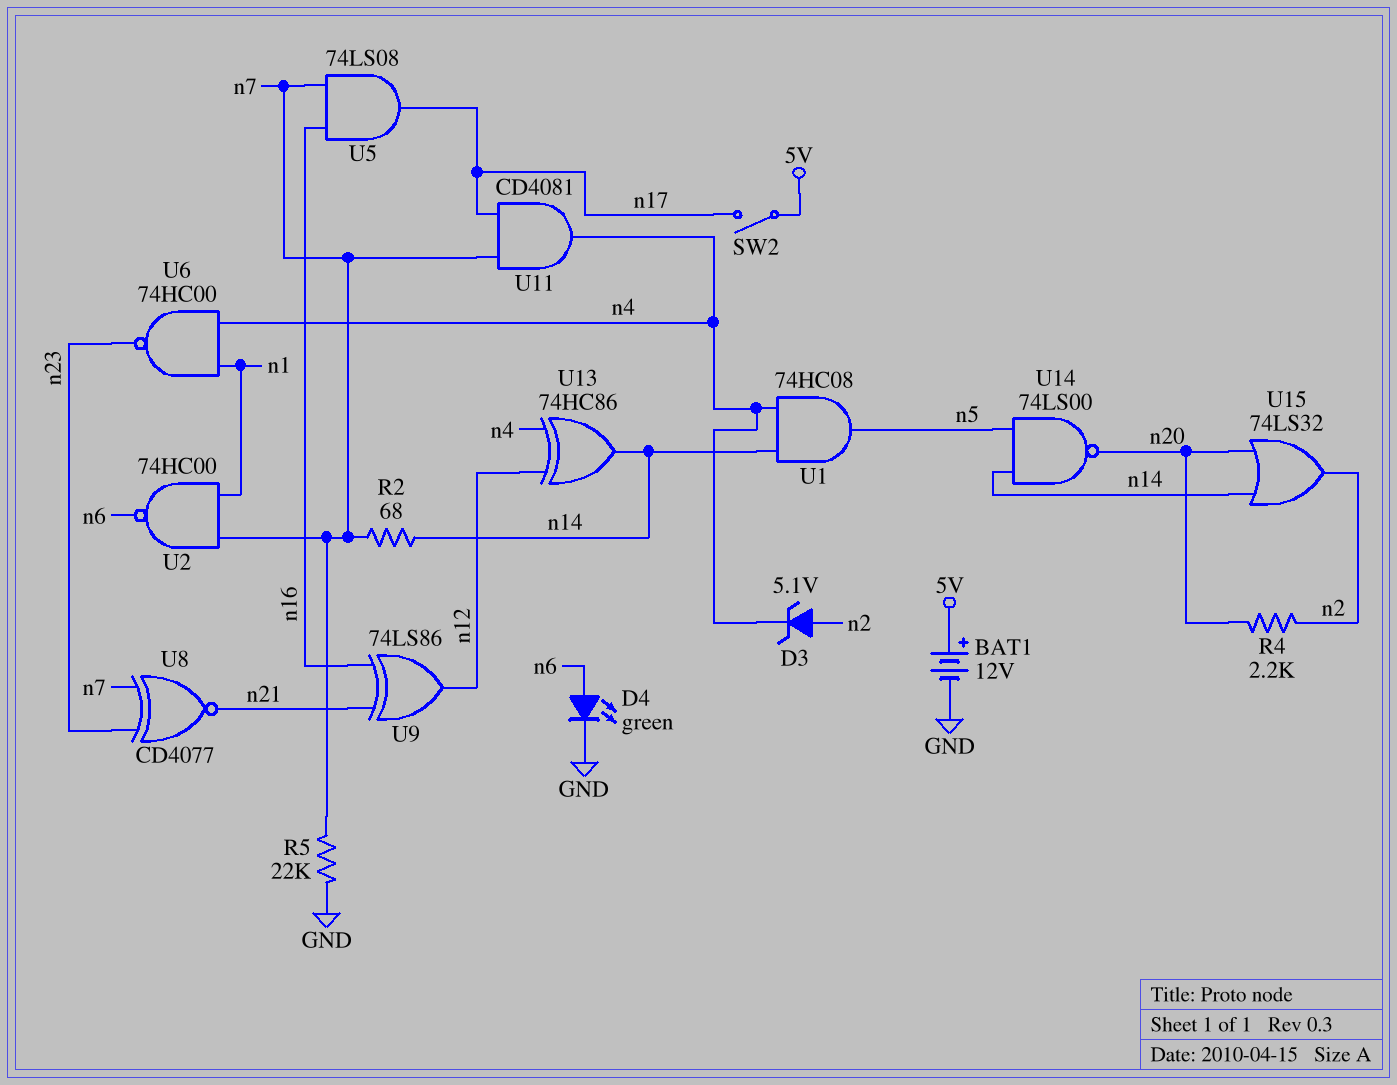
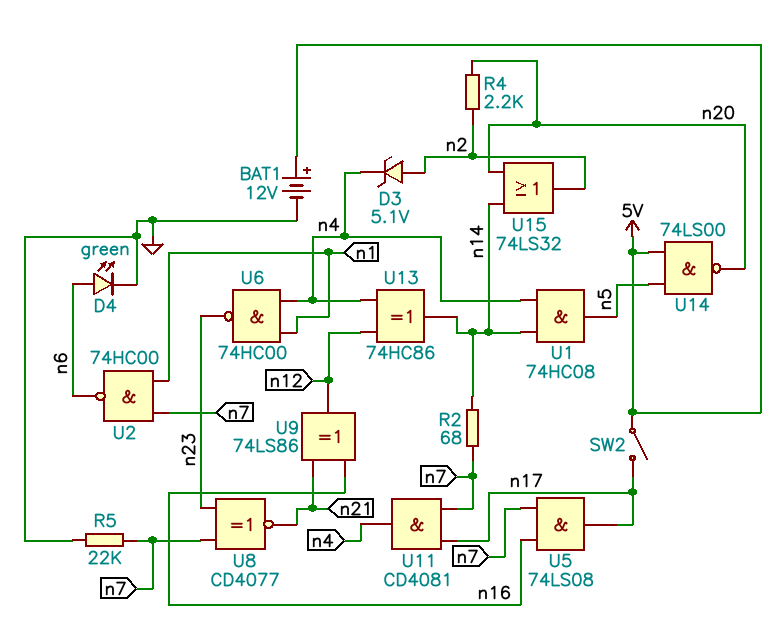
U14: NAND 74LS00 (in n5, in n14, out n20) -> NAND 74LS00 (in 5V, in n5, out n20)

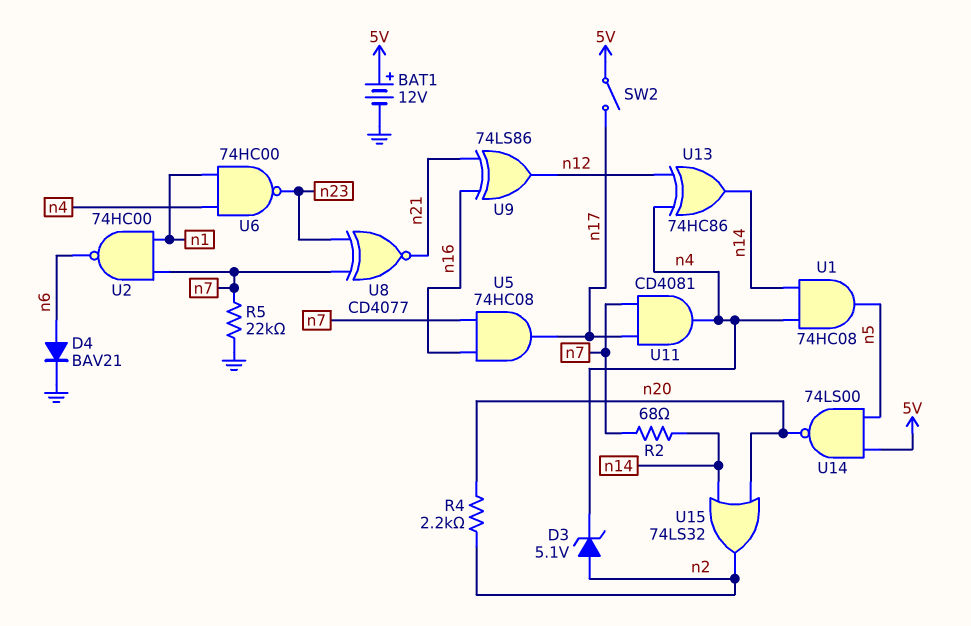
D4: LED green (A n6, K GND) -> diode BAV21 (A n6, K GND)
U5: AND 74LS08 (in n7, in n16, out n17) -> AND 74HC08 (in n7, in n16, out n17)

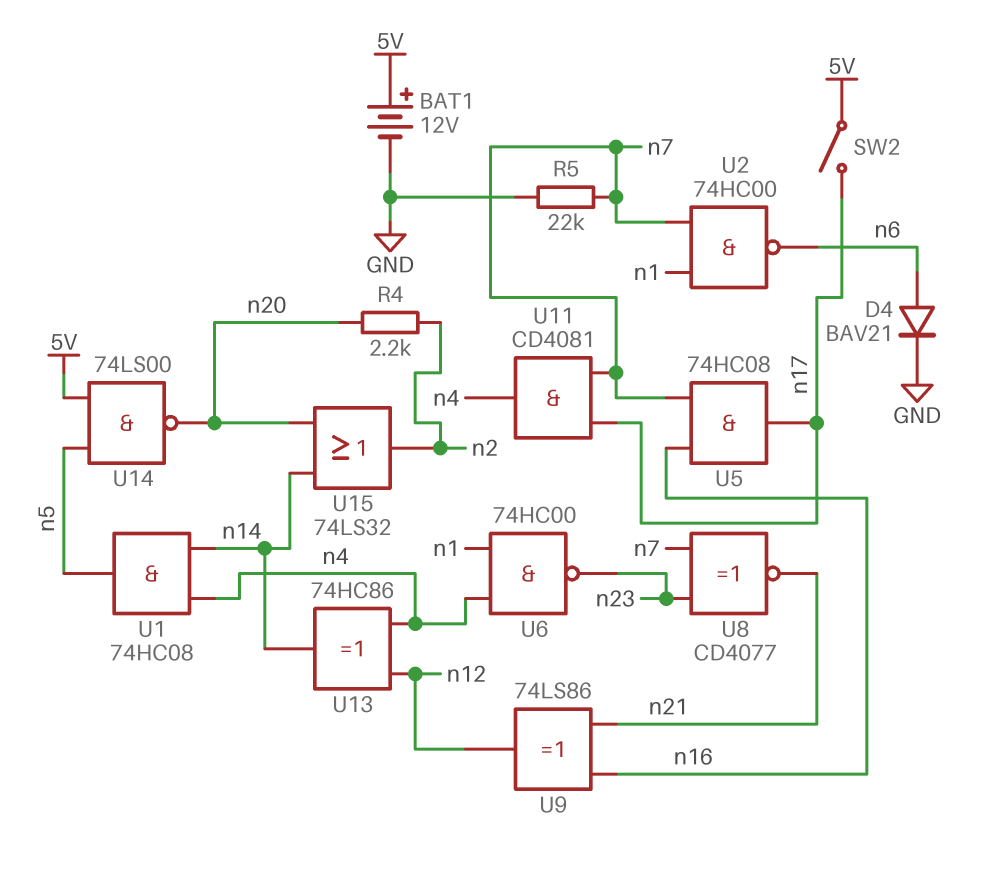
D3: zener 5.1V (A n2, K n4) -> none
R2: 68 (n7, n14) -> none

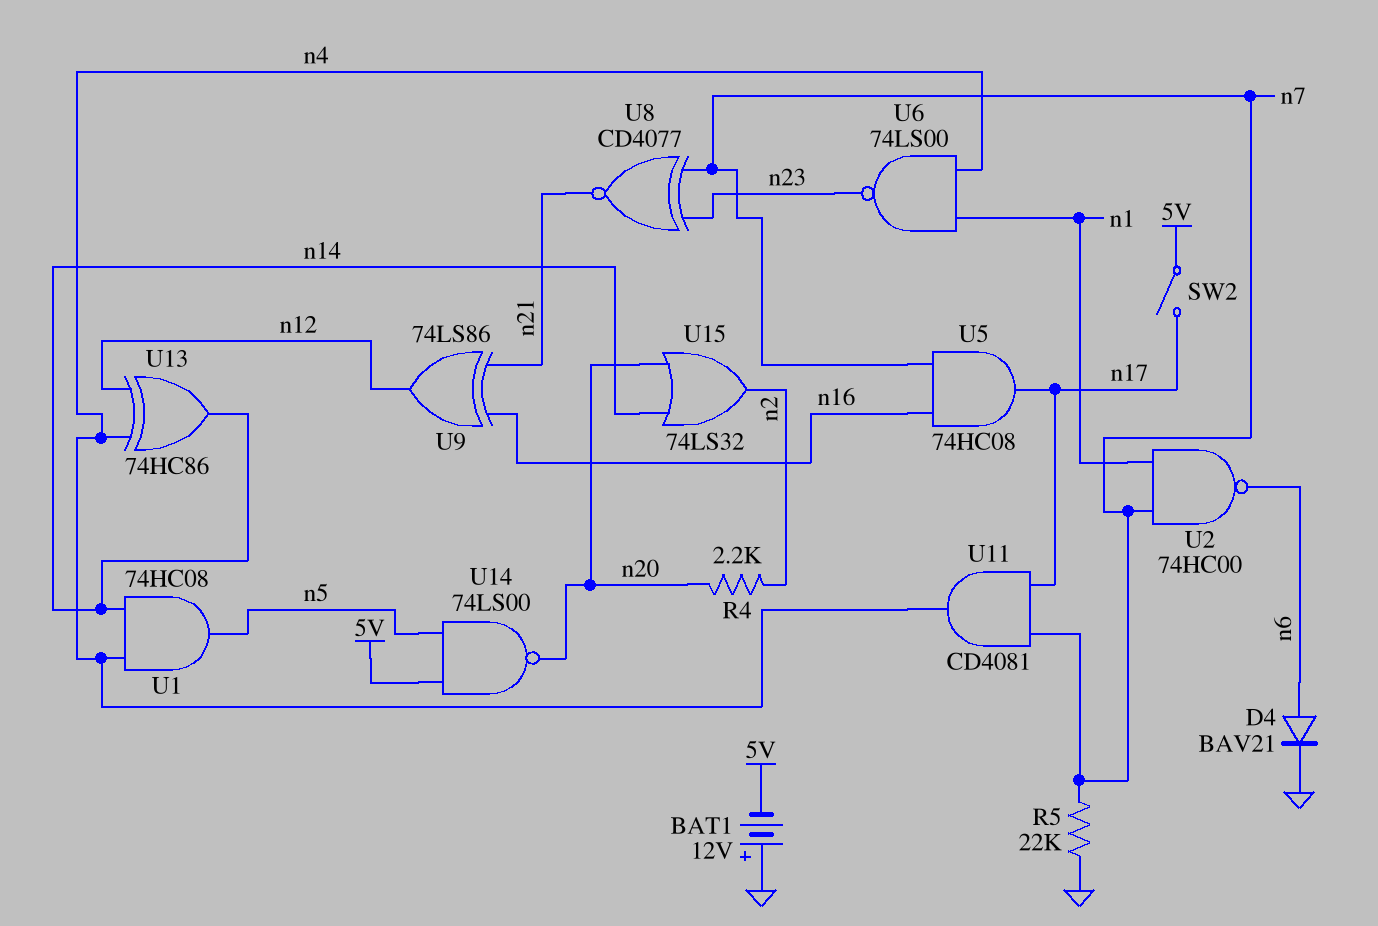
BAT1: 12V (plus 5V, minus GND) -> 12V (plus GND, minus 5V)
U6: NAND 74HC00 (in n1, in n4, out n23) -> NAND 74LS00 (in n1, in n4, out n23)

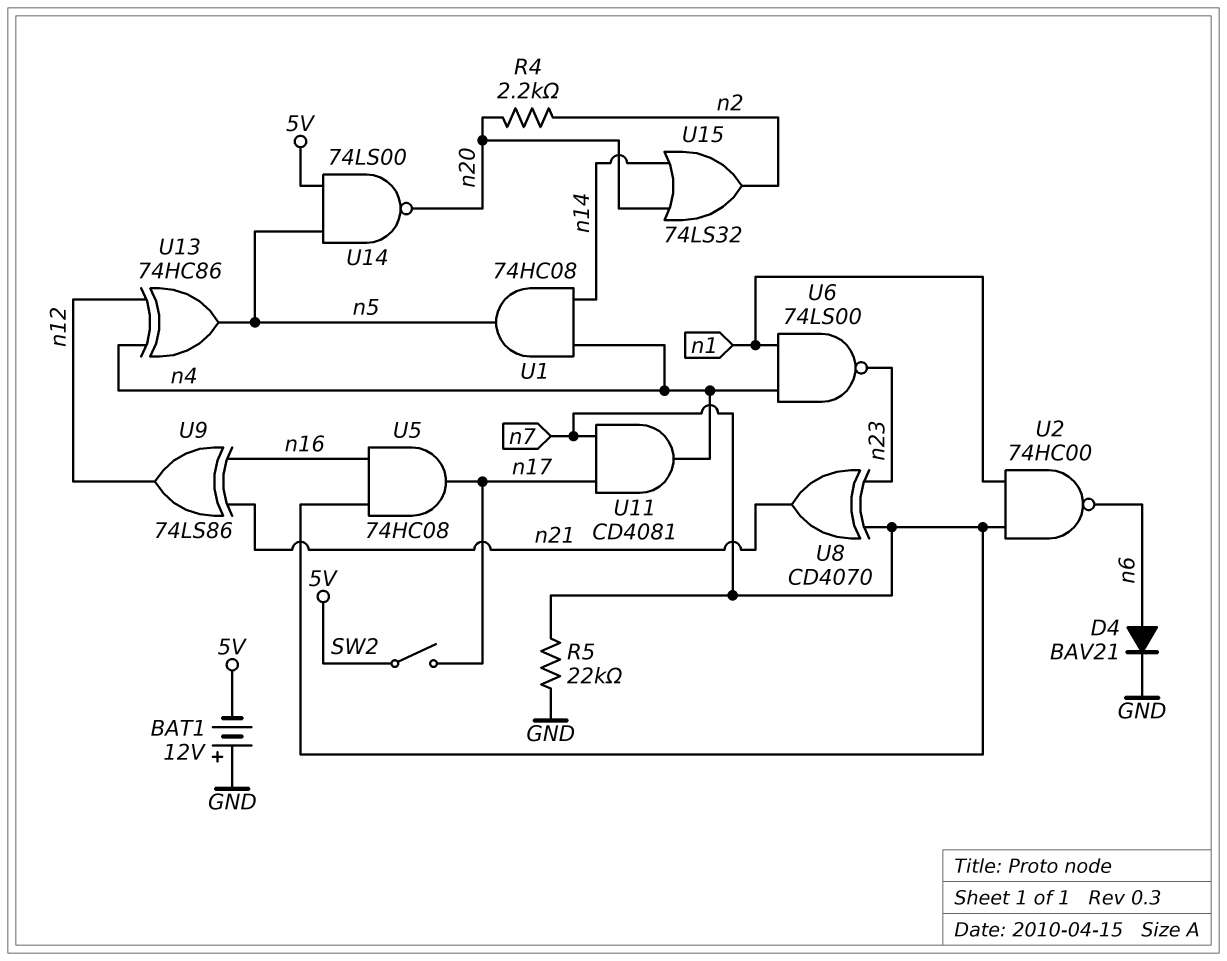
U8: XNOR CD4077 (in n7, in n23, out n21) -> XOR CD4070 (in n7, in n23, out n21)
U13: XOR 74HC86 (in n4, in n12, out n14) -> XOR 74HC86 (in n4, in n12, out n5)

